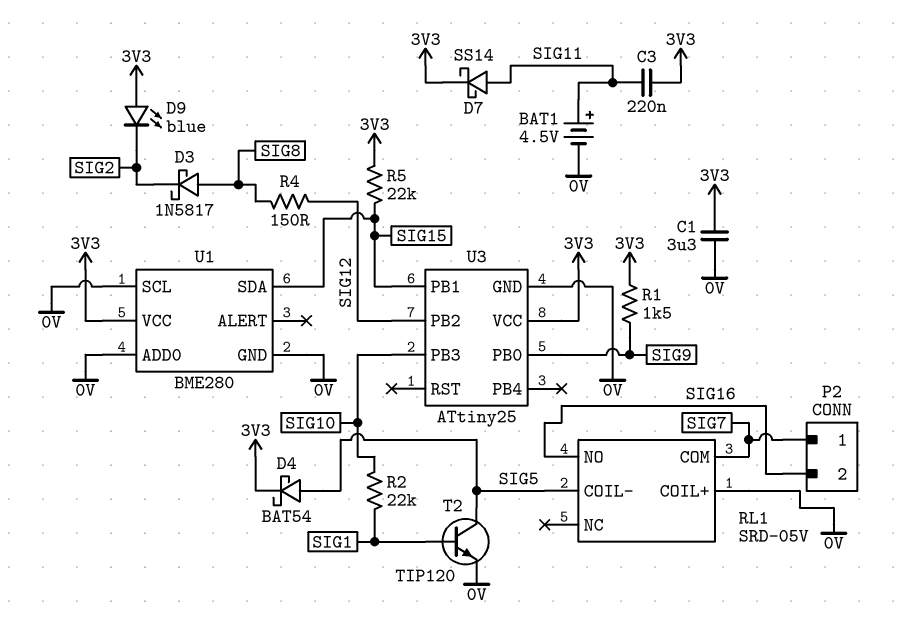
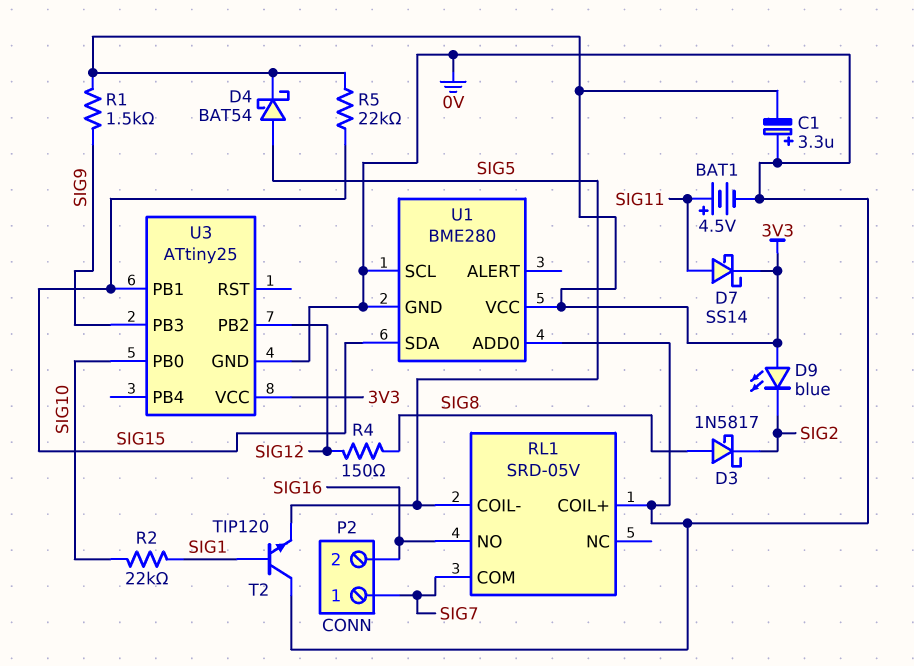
C1: 3.3uF (0V, 3V3) -> 3.3uF (plus 0V, minus 3V3)
C3: 220nF (3V3, SIG11) -> none
T2: NPN TIP120 (B SIG1, C SIG5, E 0V) -> NPN TIP120 (B SIG1, C 0V, E SIG5)
U3 pin PB0: SIG9 -> SIG10
U3 pin PB3: SIG10 -> SIG9

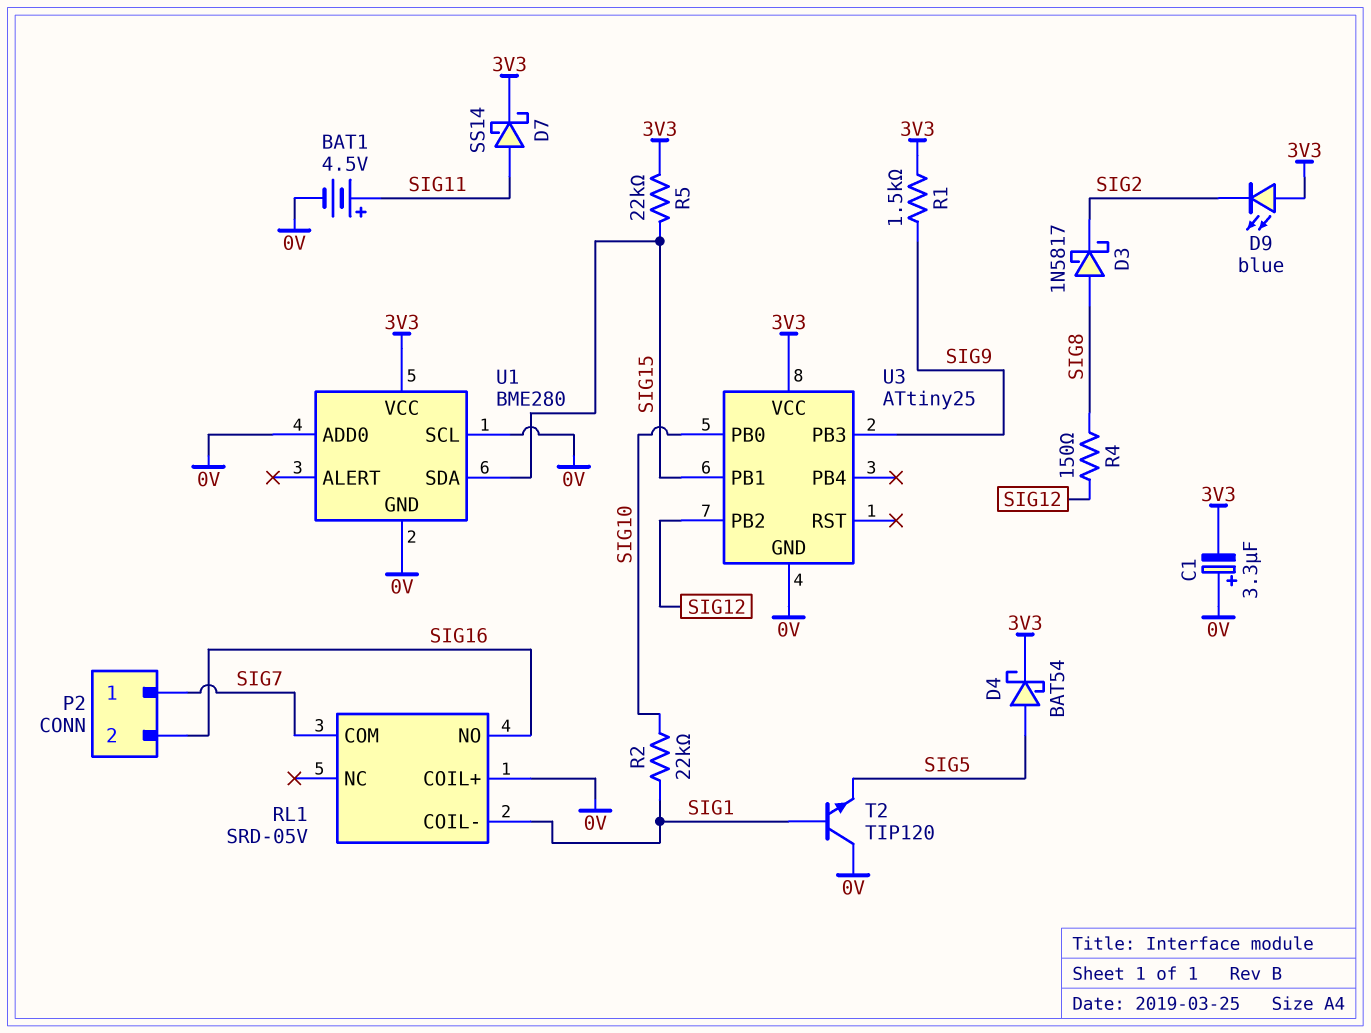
RL1 pin COIL-: SIG5 -> SIG1

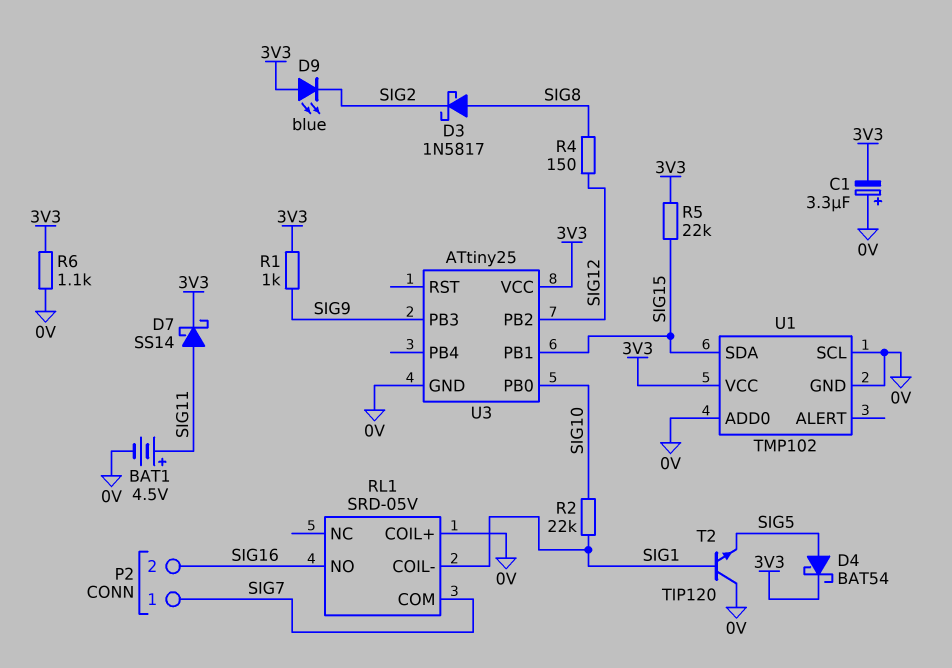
R1: 1.5k (3V3, SIG9) -> 1k (3V3, SIG9)
R6: none -> 1.1k (0V, 3V3)
U1: BME280 -> TMP102

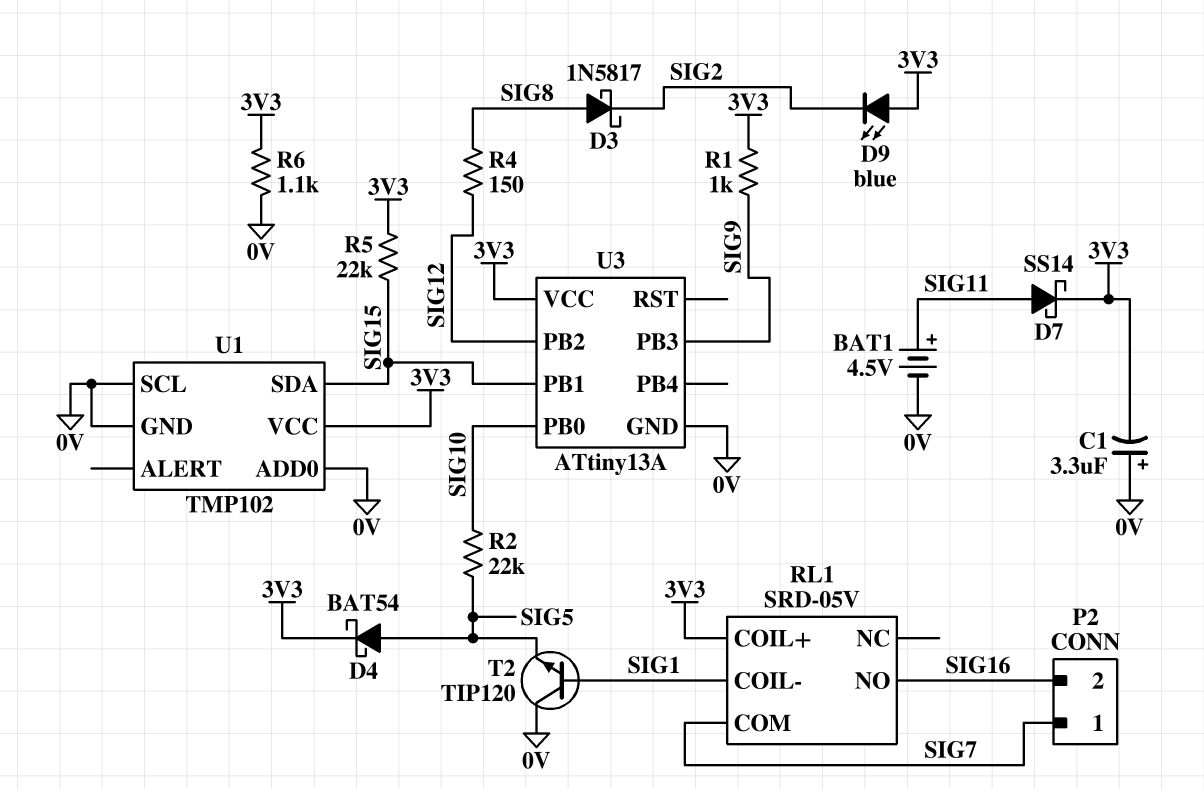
R2: 22k (SIG1, SIG10) -> 22k (SIG5, SIG10)
RL1 pin COIL+: 0V -> 3V3
U3: ATtiny25 -> ATtiny13A

